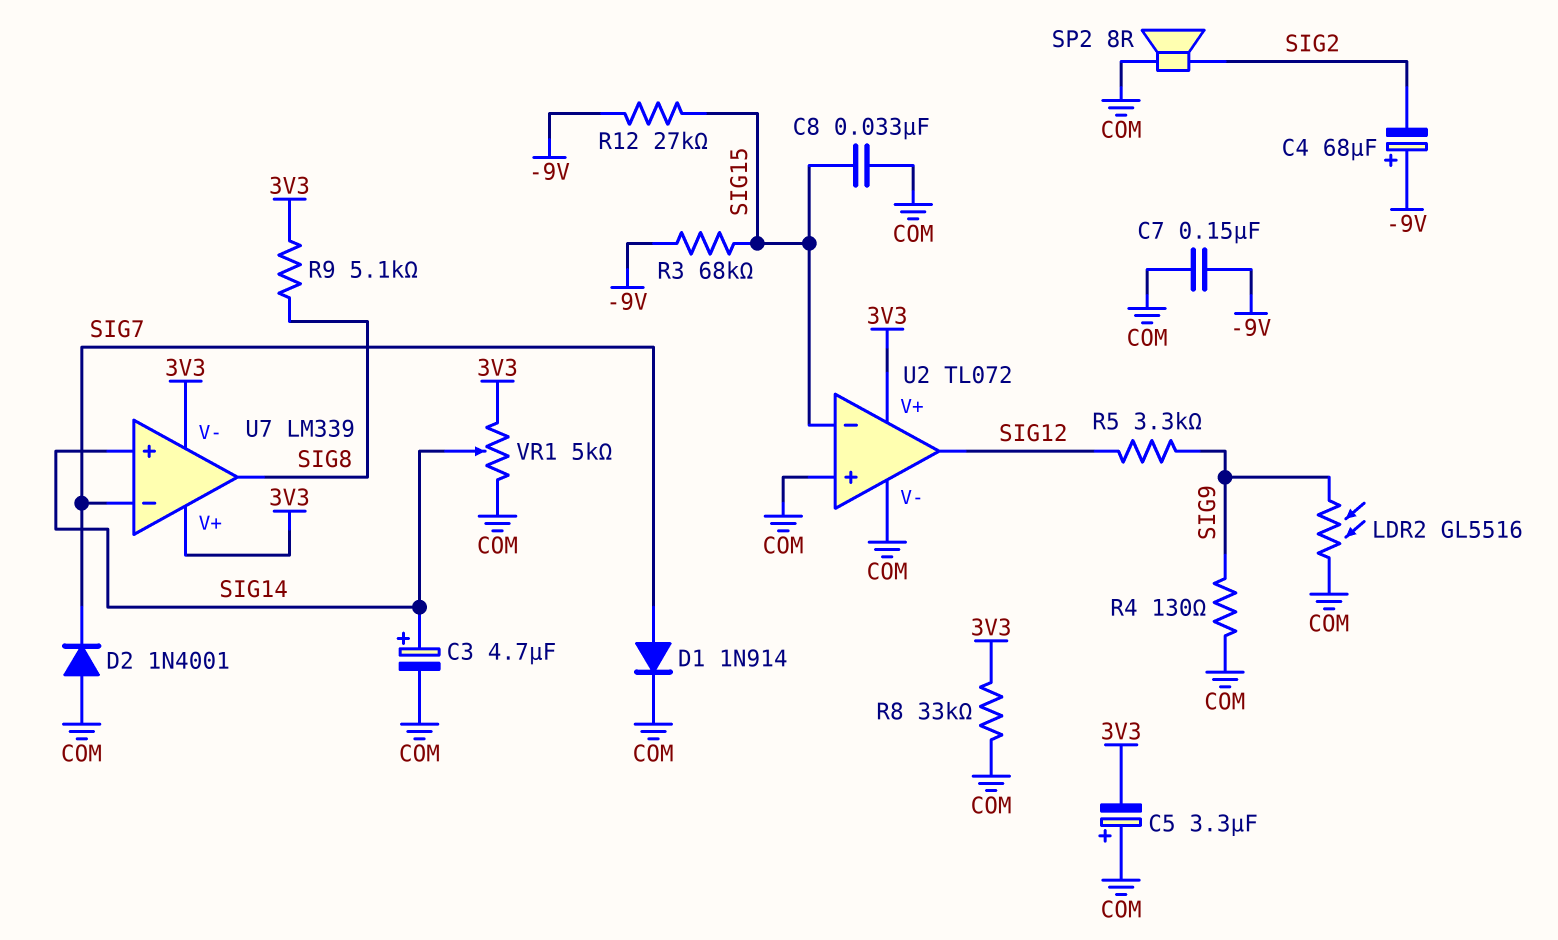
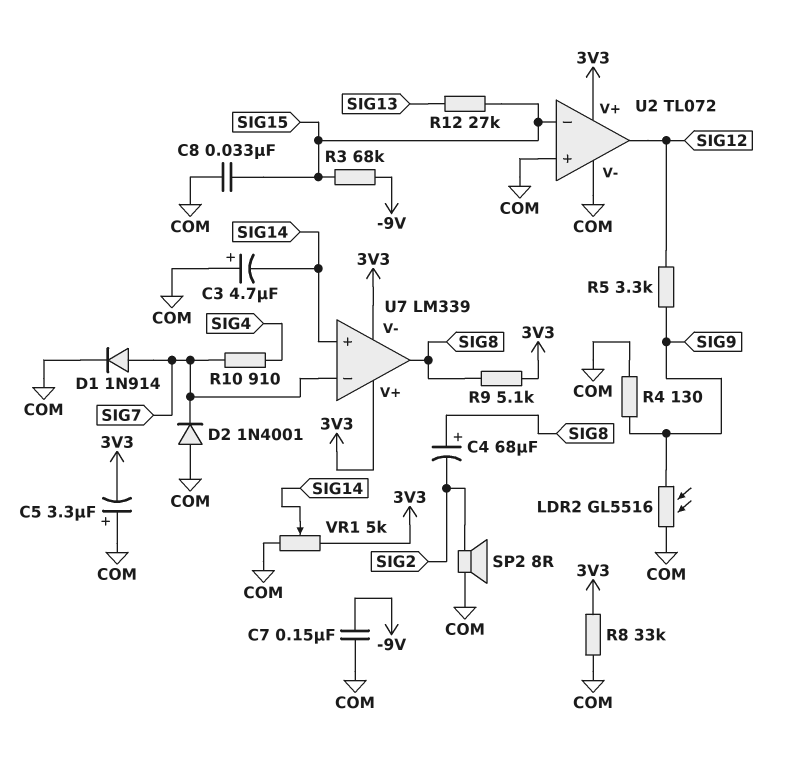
C3: 4.7uF (plus SIG14, minus COM) -> 4.7uF (plus COM, minus SIG14)
C4: 68uF (plus -9V, minus SIG2) -> 68uF (plus SIG8, minus SIG2)
R10: none -> 910 (SIG4, SIG7)
R12: 27k (-9V, SIG15) -> 27k (SIG13, SIG15)

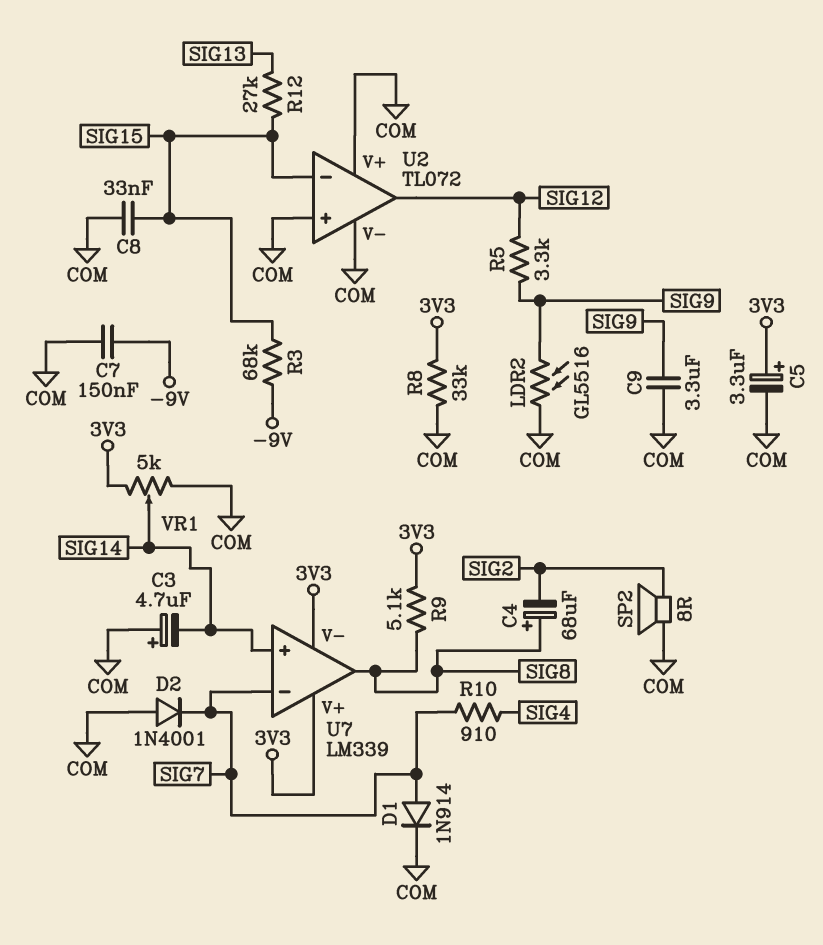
C5: 3.3uF (plus COM, minus 3V3) -> 3.3uF (plus 3V3, minus COM)
C9: none -> 3.3uF (COM, SIG9)
R4: 130 (COM, SIG9) -> none
U2 pin V+: 3V3 -> COM

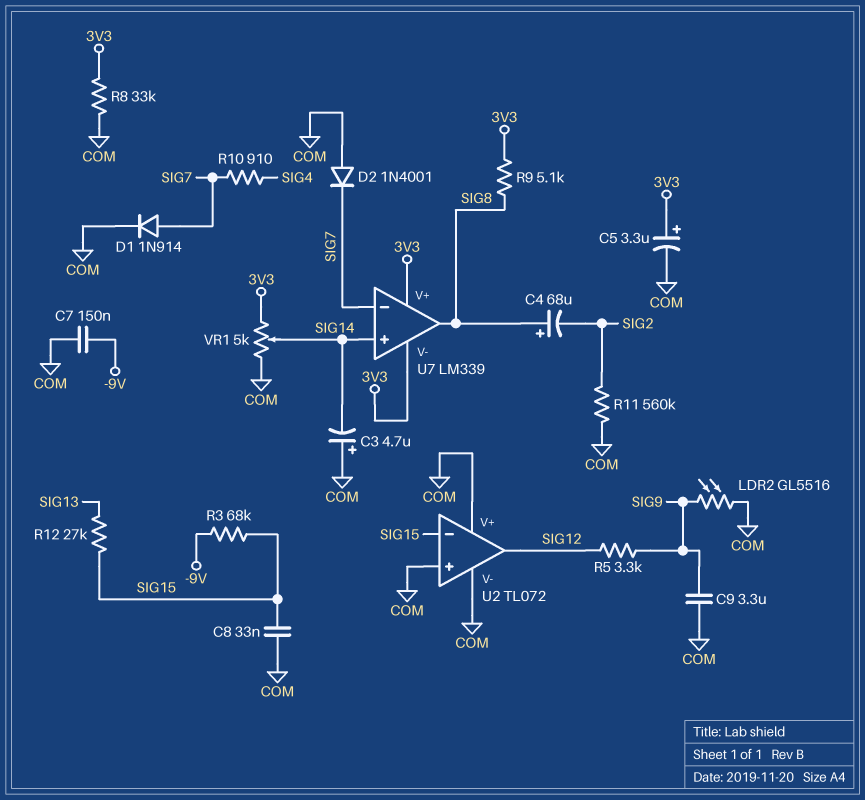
R11: none -> 560k (COM, SIG2)
SP2: speaker 8R (COM, SIG2) -> none

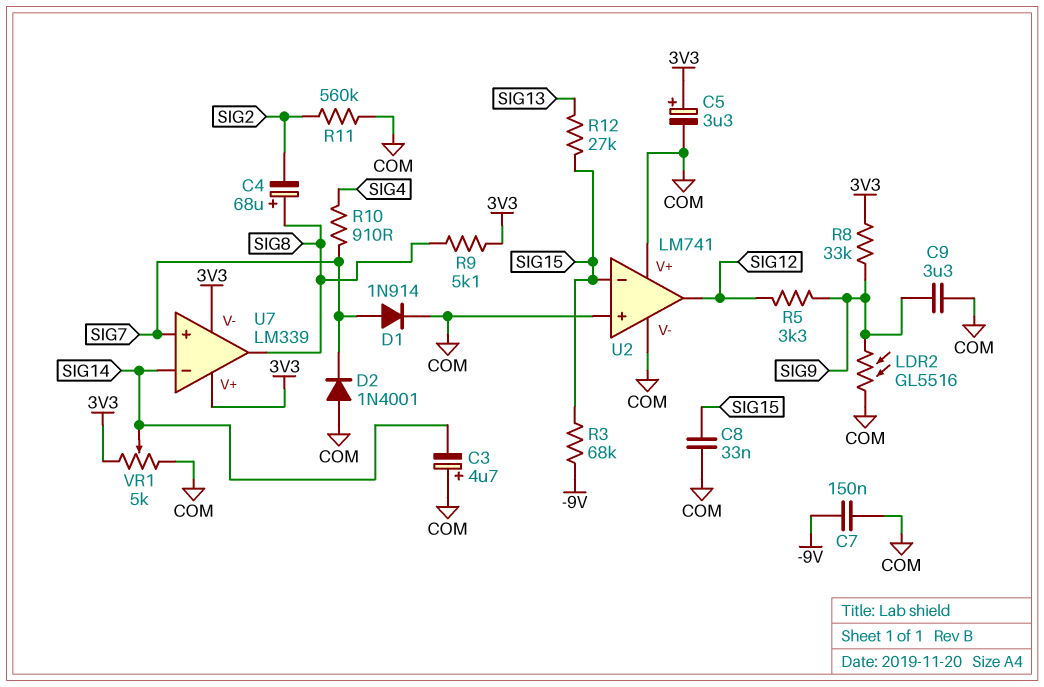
R8: 33k (3V3, COM) -> 33k (3V3, SIG9)
U2: TL072 -> LM741
U7 pin in+: SIG14 -> SIG7
U7 pin in-: SIG7 -> SIG14

